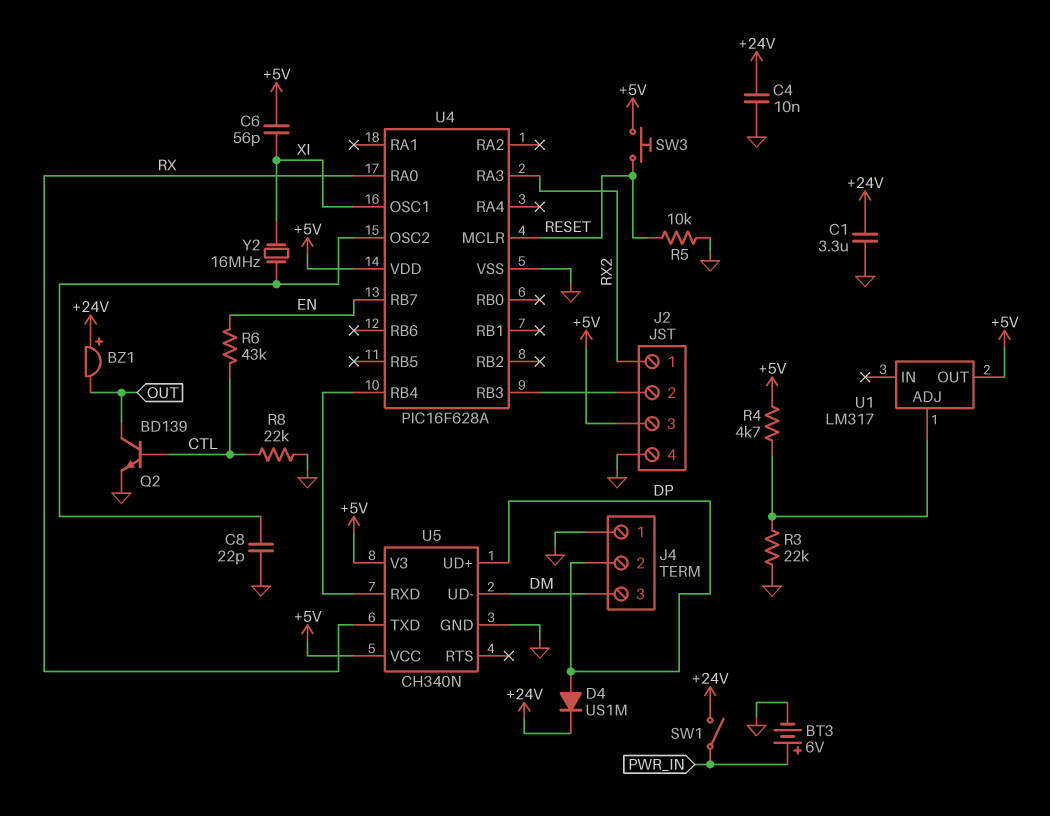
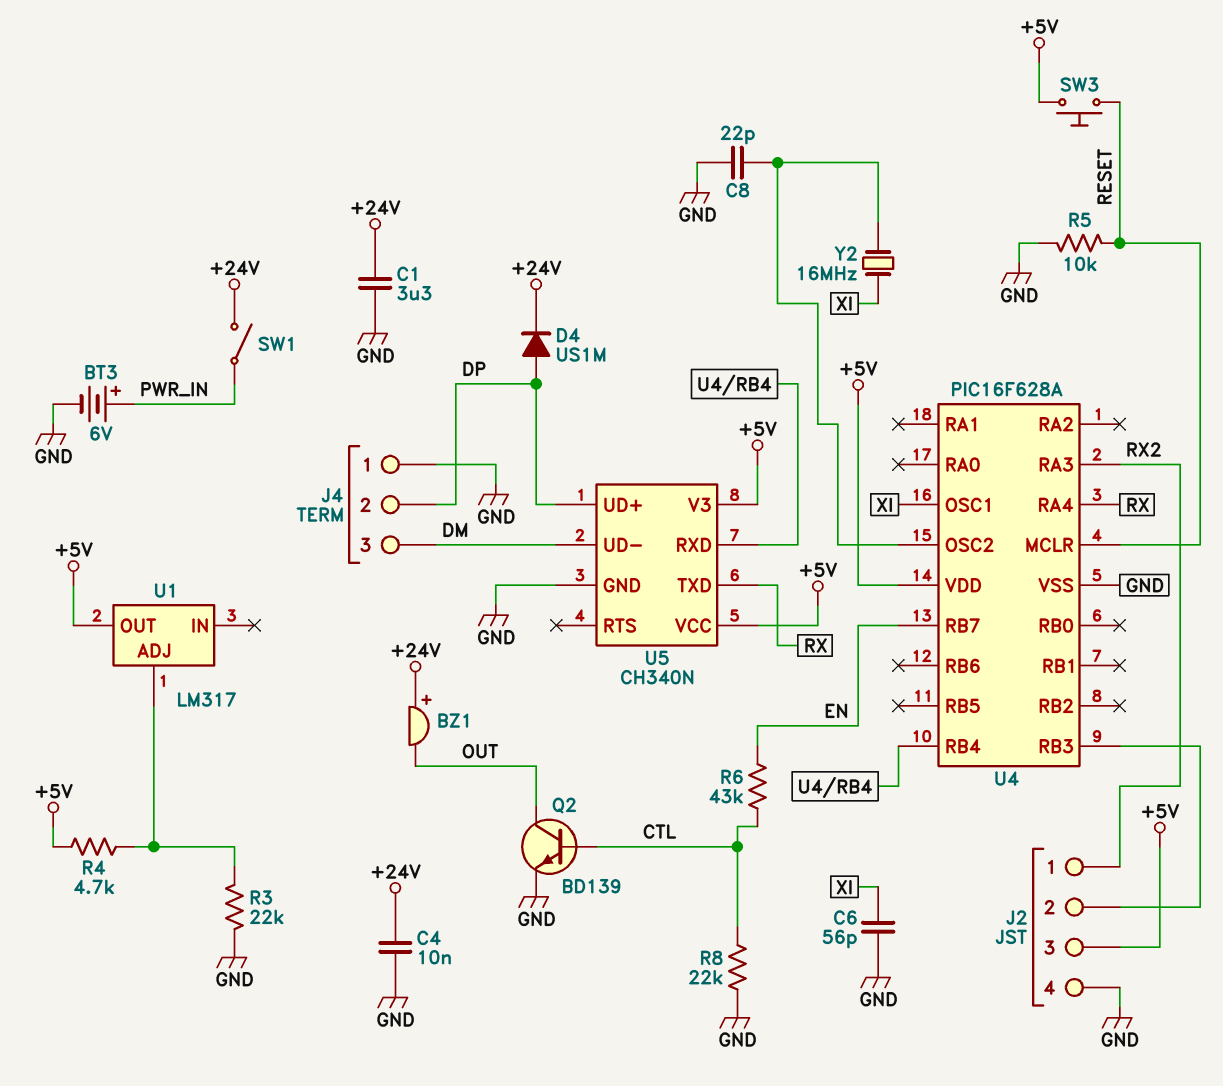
C6: 56pF (+5V, XI) -> 56pF (GND, XI)
U4 pin RA0: RX -> none
U4 pin RA4: none -> RX

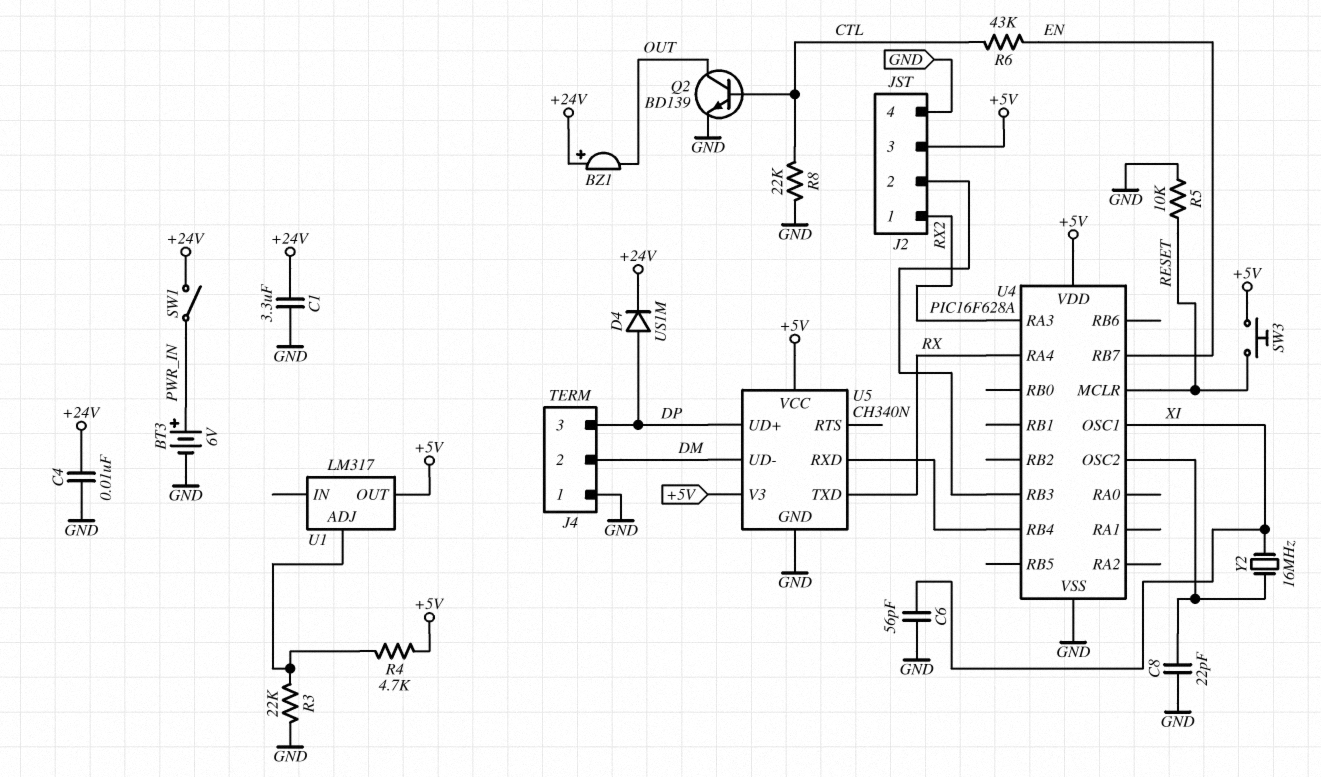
J4 pin 2: DP -> DM
J4 pin 3: DM -> DP

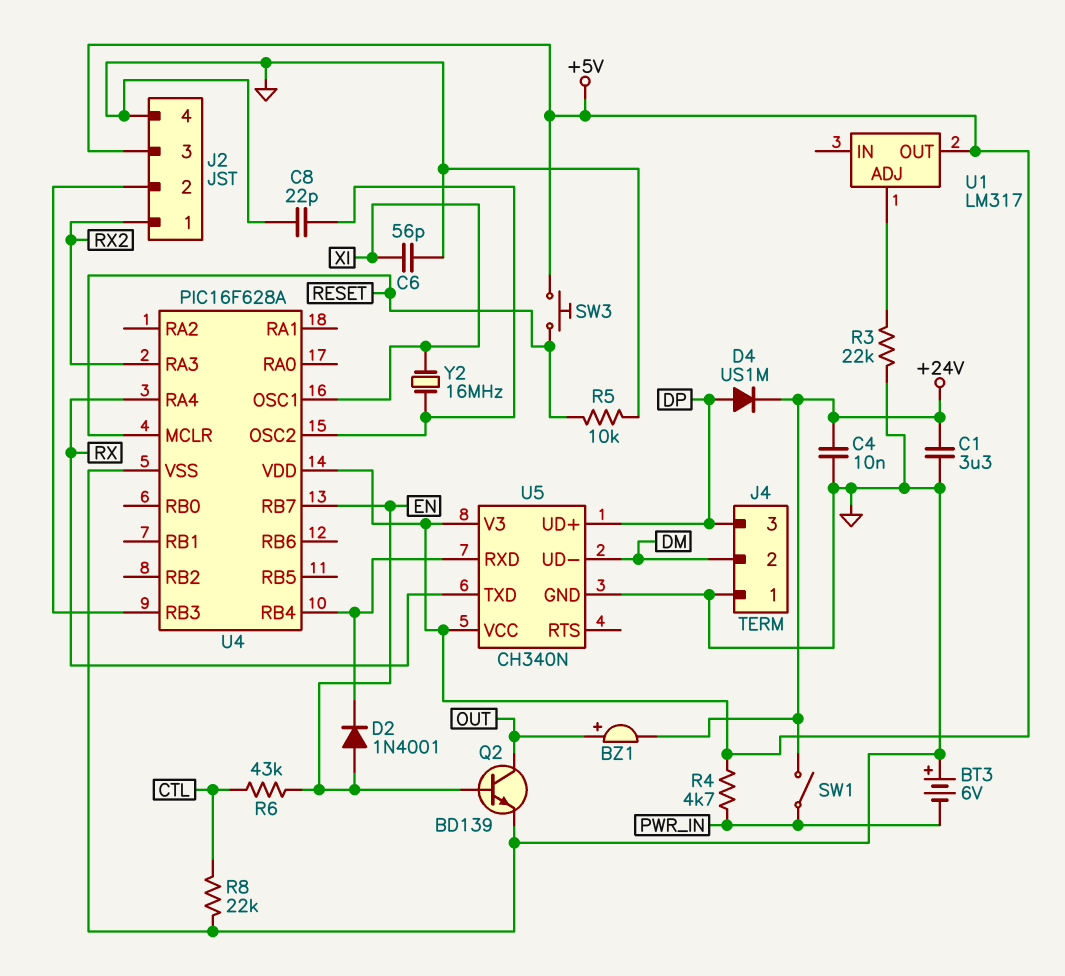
BT3: 6V (plus PWR_IN, minus GND) -> 6V (plus GND, minus PWR_IN)
BZ1: buzzer (plus +24V, minus OUT) -> buzzer (plus OUT, minus +24V)
D2: none -> diode 1N4001 (A EN, K U4/RB4)
Q2: NPN BD139 (B CTL, C OUT, E GND) -> NPN BD139 (B EN, C OUT, E GND)
R4: 4.7k (+5V, U1/ADJ) -> 4.7k (+5V, PWR_IN)

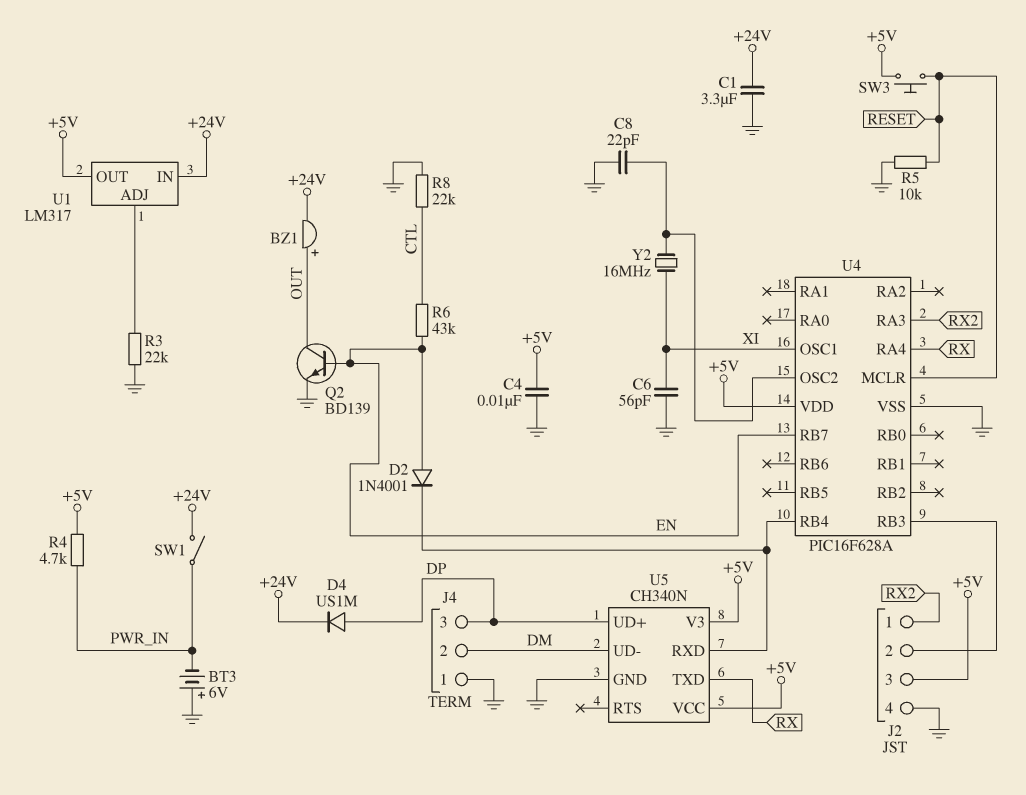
C4: 10nF (+24V, GND) -> 10nF (+5V, GND)
U1 pin IN: none -> +24V

